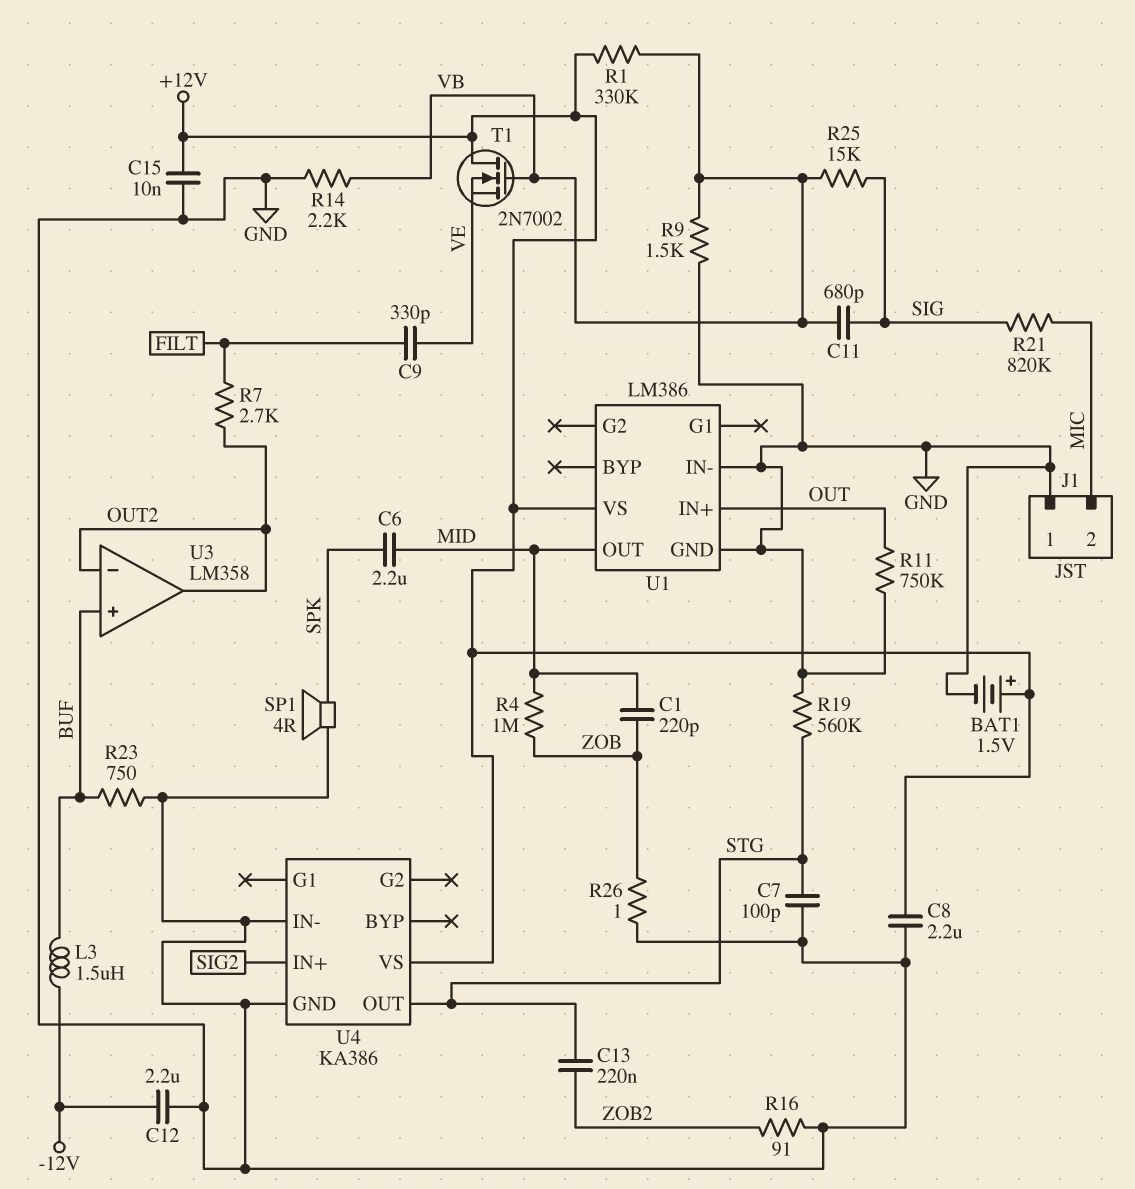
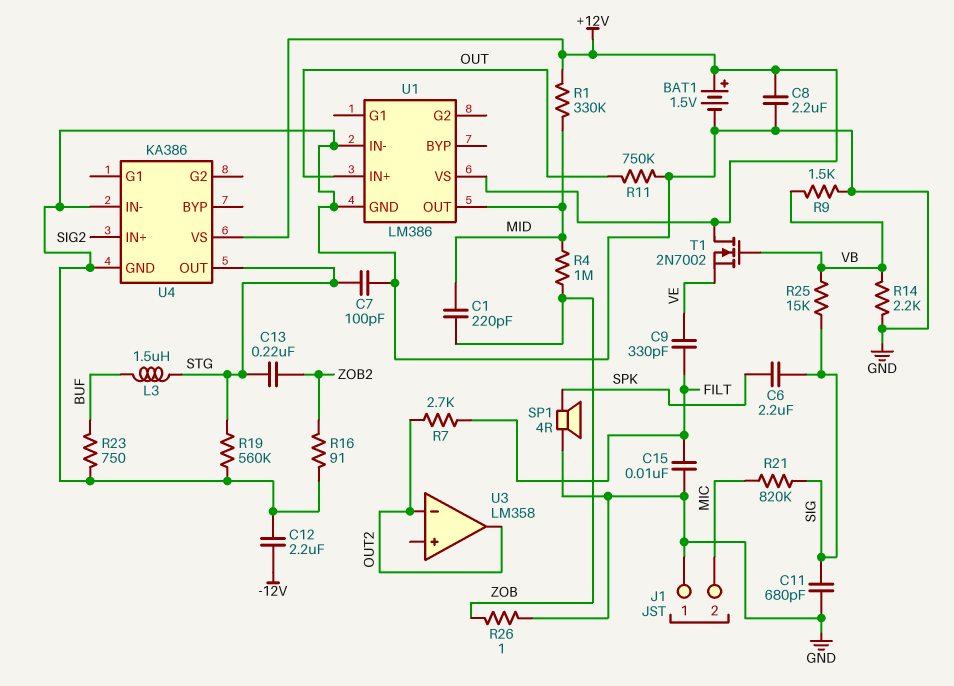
C6: 2.2uF (MID, SPK) -> 2.2uF (SIG, SPK)
C11: 680pF (SIG, VB) -> 680pF (GND, SIG)
C15: 10nF (+12V, GND) -> 10nF (FILT, GND)
L3: 1.5uH (-12V, BUF) -> 1.5uH (BUF, STG)
R1: 330k (+12V, VB) -> 330k (+12V, MID)
U3 pin in+: BUF -> none

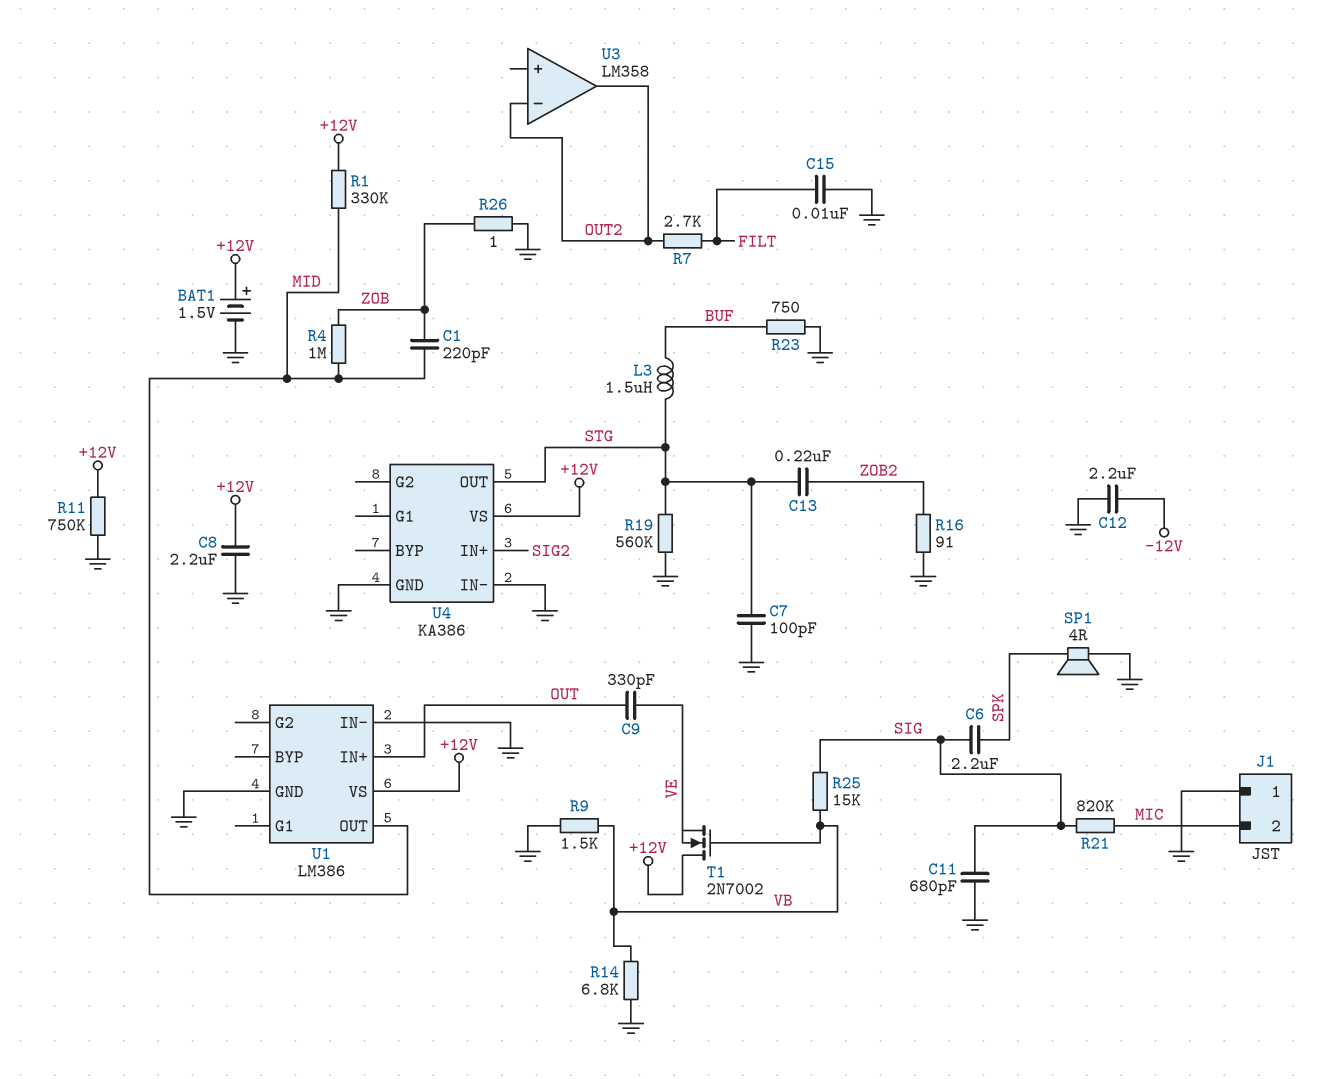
C9: 330pF (FILT, VE) -> 330pF (OUT, VE)
R11: 750k (GND, OUT) -> 750k (+12V, GND)
R14: 2.2k (GND, VB) -> 6.8k (GND, VB)

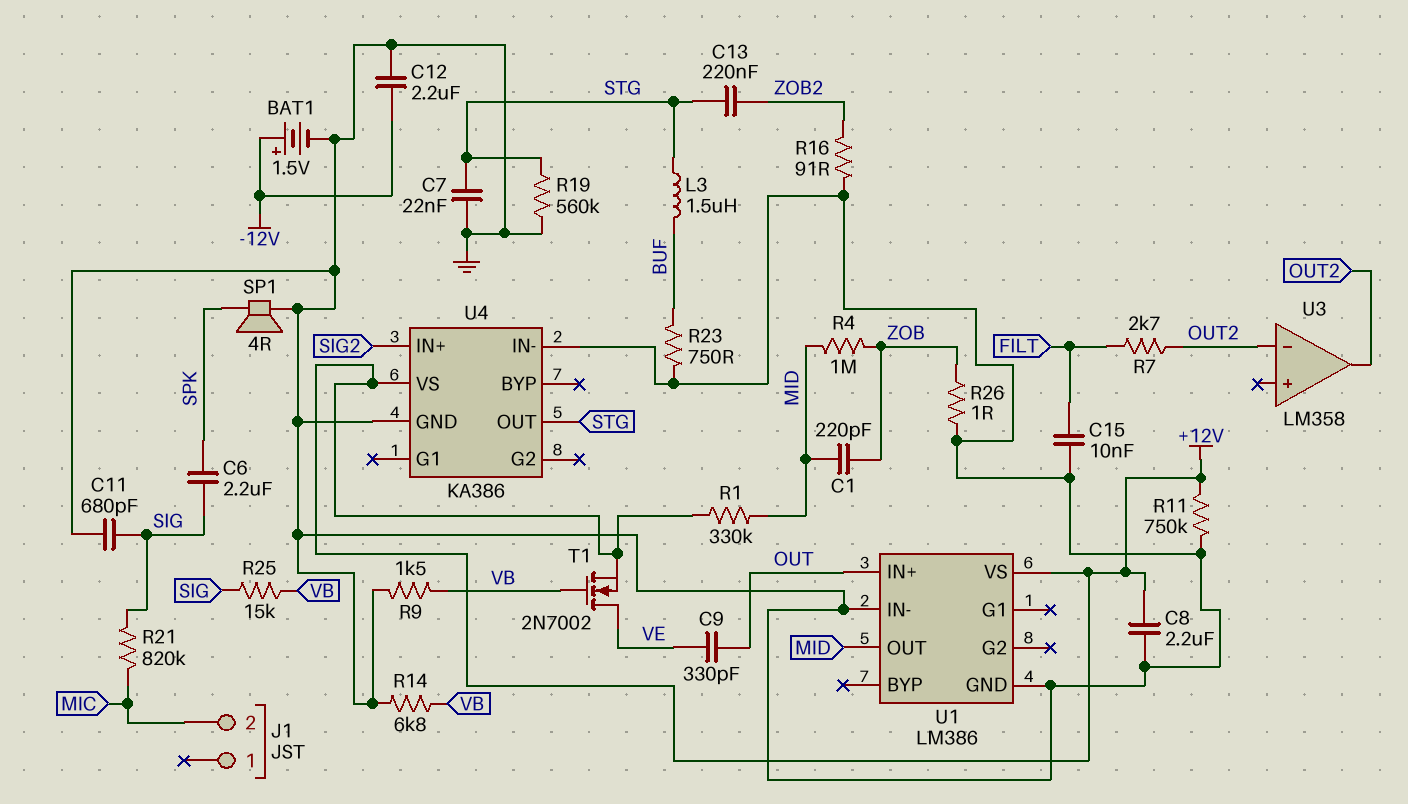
BAT1: 1.5V (plus +12V, minus GND) -> 1.5V (plus -12V, minus GND)
C7: 100pF (GND, STG) -> 22nF (GND, STG)
J1 pin 1: GND -> none
T1: NMOS 2N7002 (G VB, D +12V, S VE) -> NMOS 2N7002 (G VB, D VE, S +12V)

